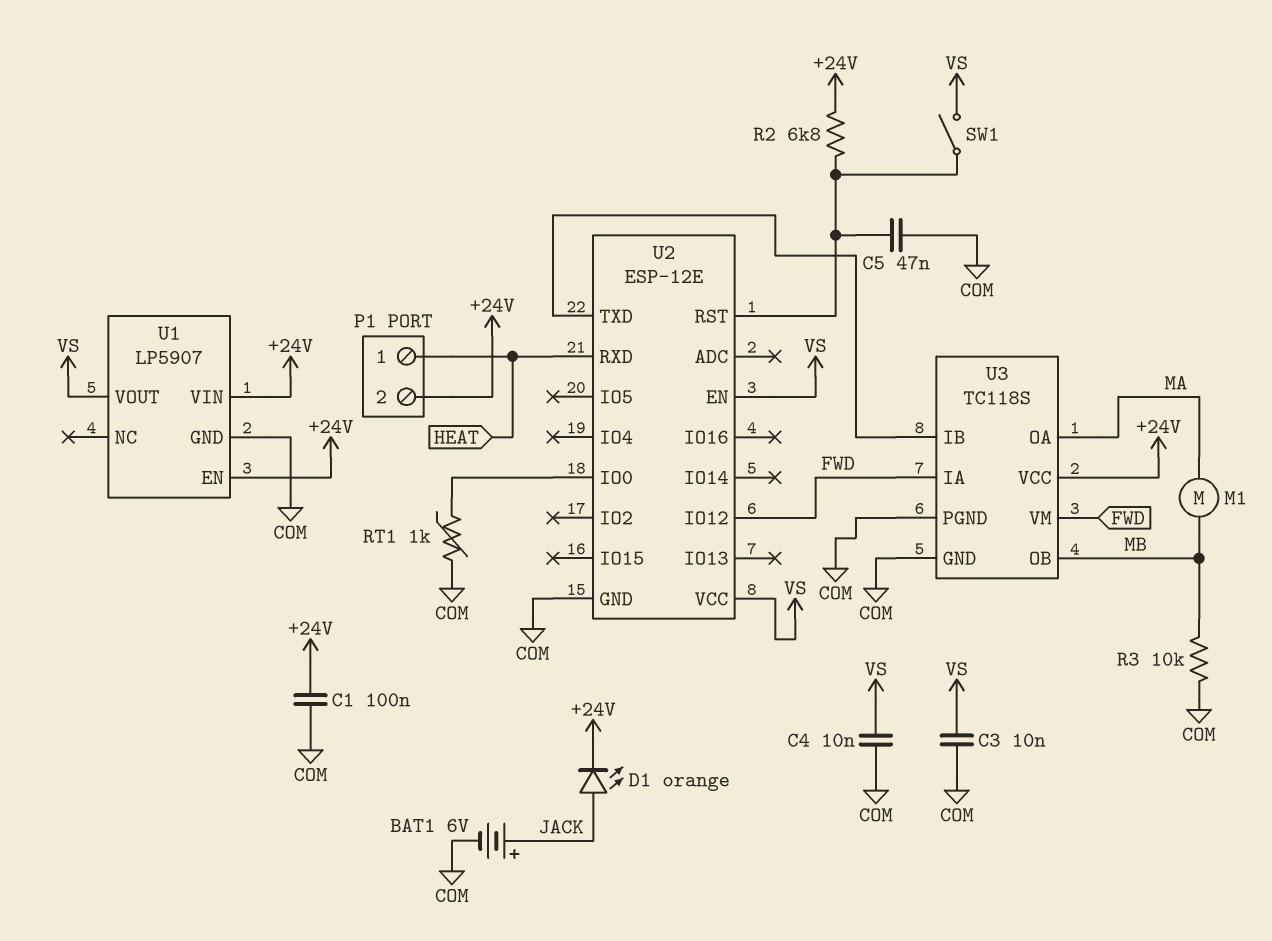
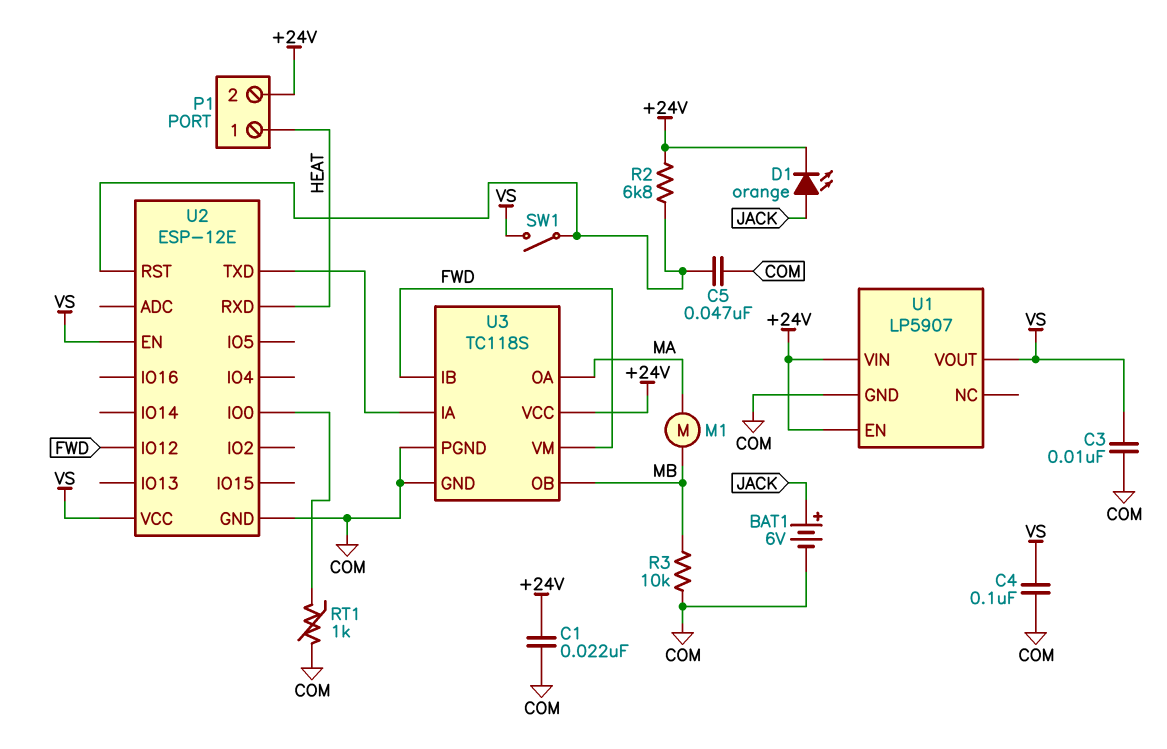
C1: 100nF (+24V, COM) -> 22nF (+24V, COM)
C4: 10nF (COM, VS) -> 100nF (COM, VS)
U3 pin IA: FWD -> U2/TXD
U3 pin IB: U2/TXD -> FWD

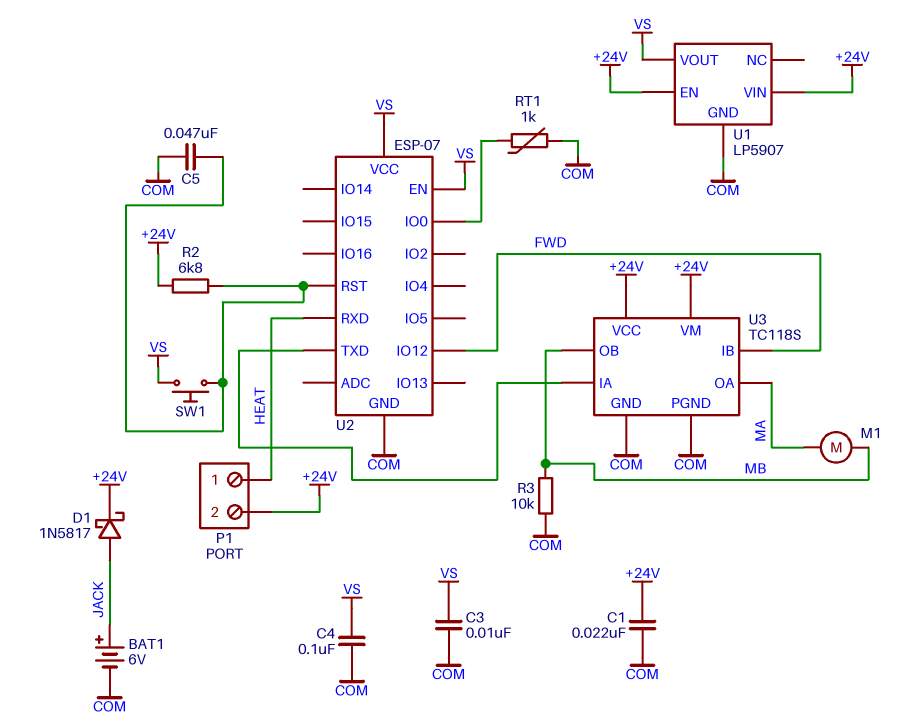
D1: LED orange (A JACK, K +24V) -> schottky 1N5817 (A JACK, K +24V)
SW1: switch (U2/RST, VS) -> button (U2/RST, VS)
U2: ESP-12E -> ESP-07
U3 pin VM: FWD -> +24V

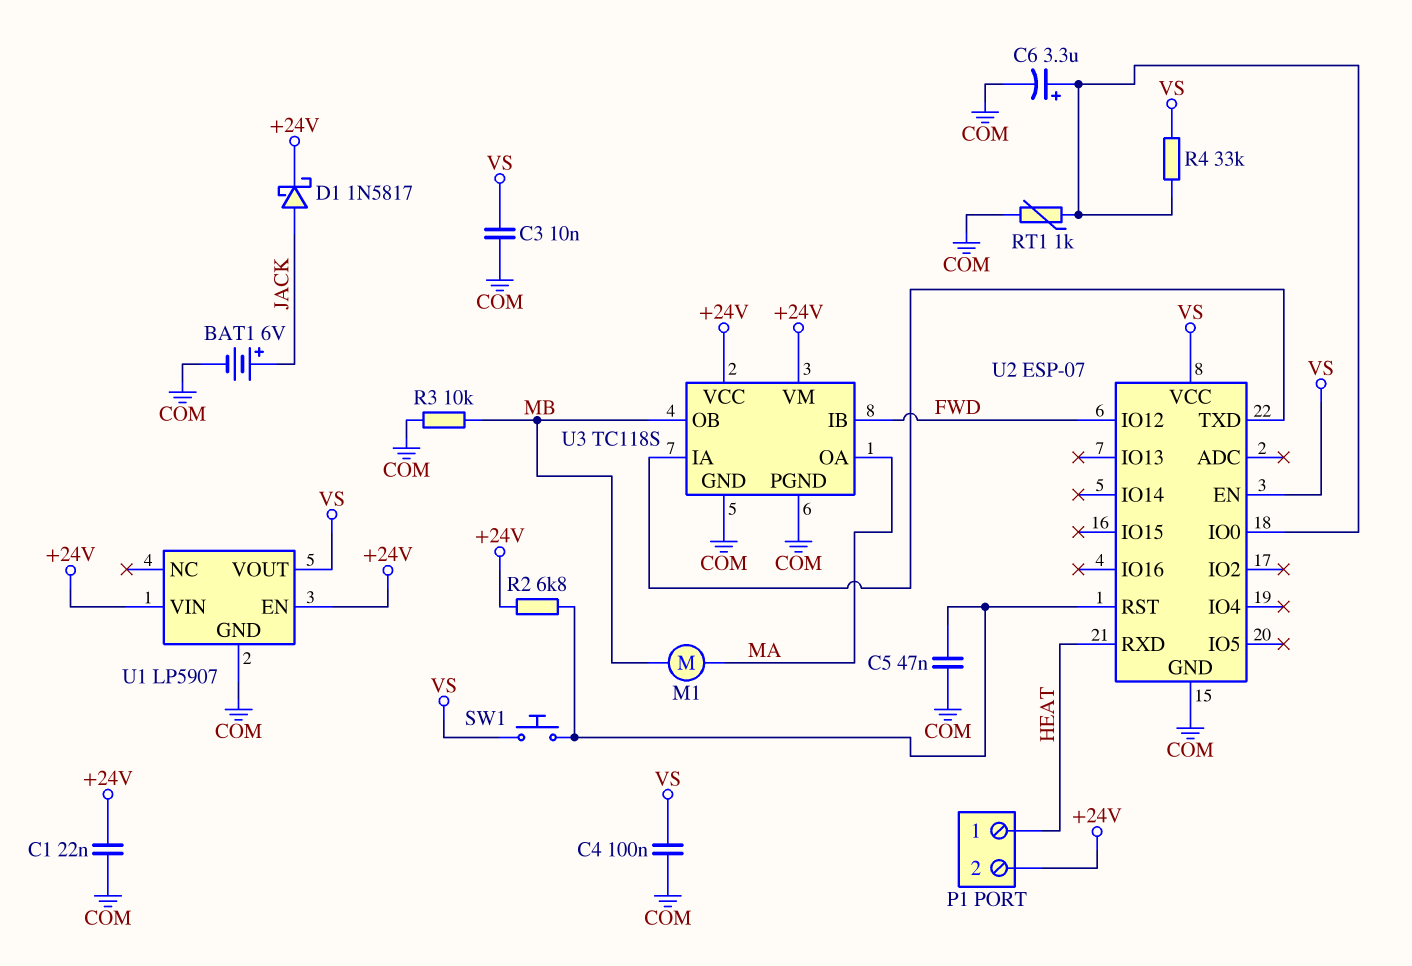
C6: none -> 3.3uF (plus U2/IO0, minus COM)
R4: none -> 33k (U2/IO0, VS)

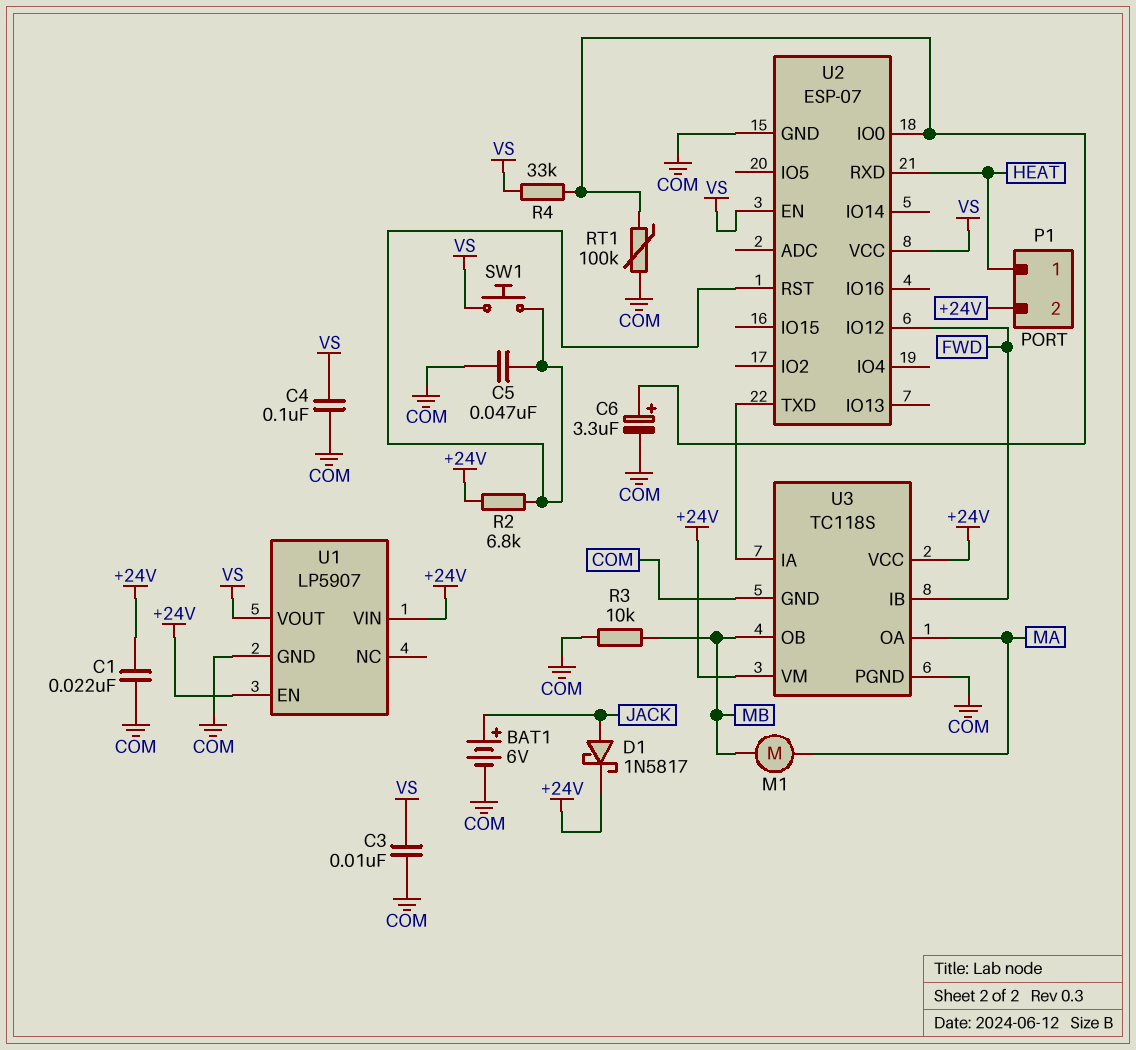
RT1: 1k (COM, U2/IO0) -> 100k (COM, U2/IO0)

